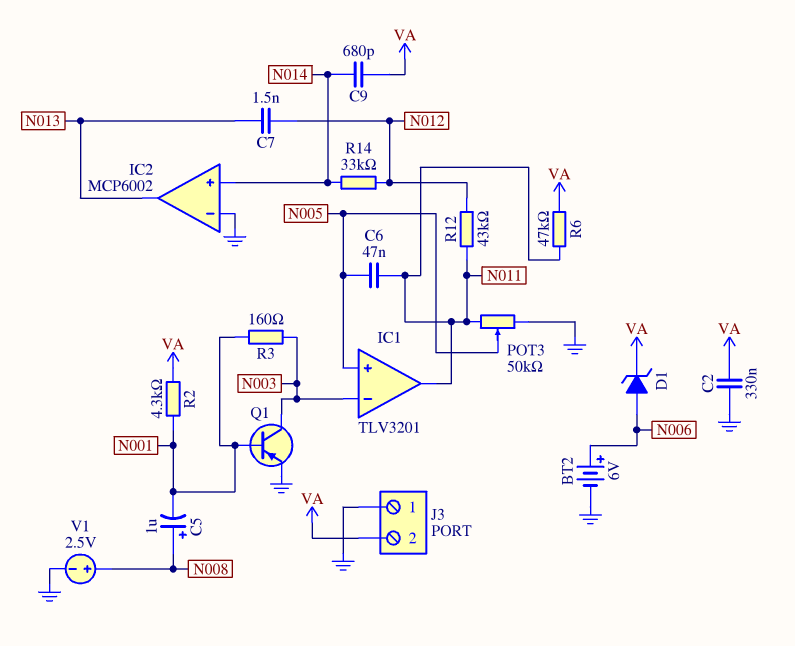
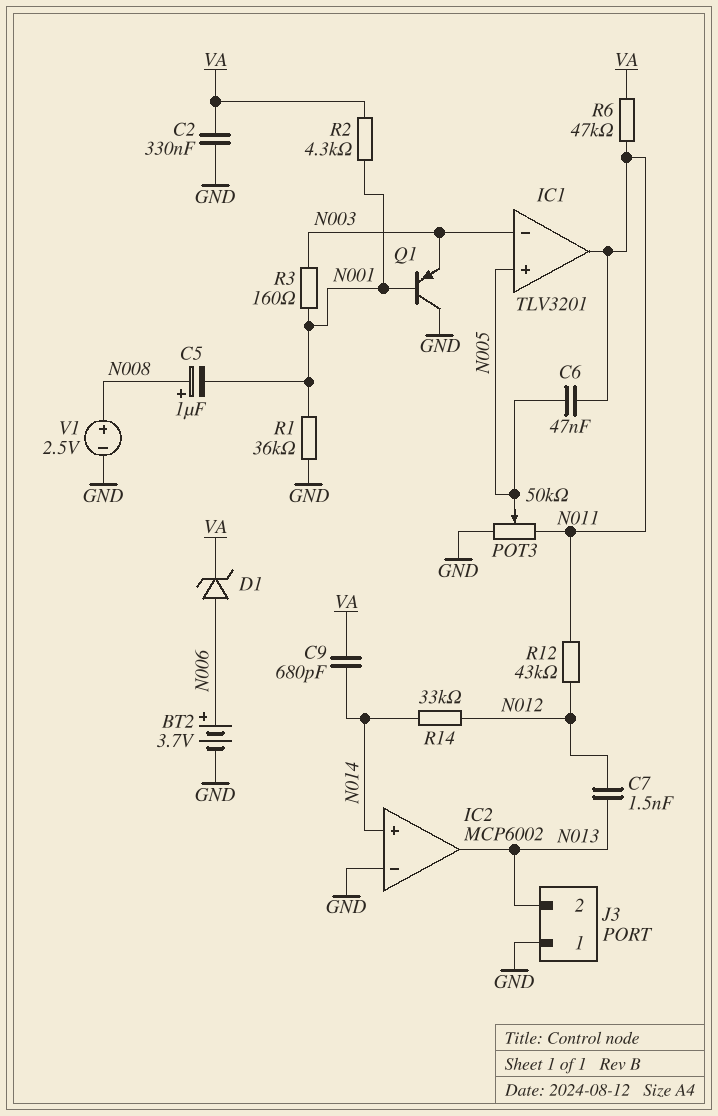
BT2: 6V (plus N006, minus GND) -> 3.7V (plus N006, minus GND)
J3 pin 2: VA -> N013
Q1: PNP (B N001, C N003, E GND) -> PNP (B N001, C GND, E N003)
R1: none -> 36k (GND, N001)

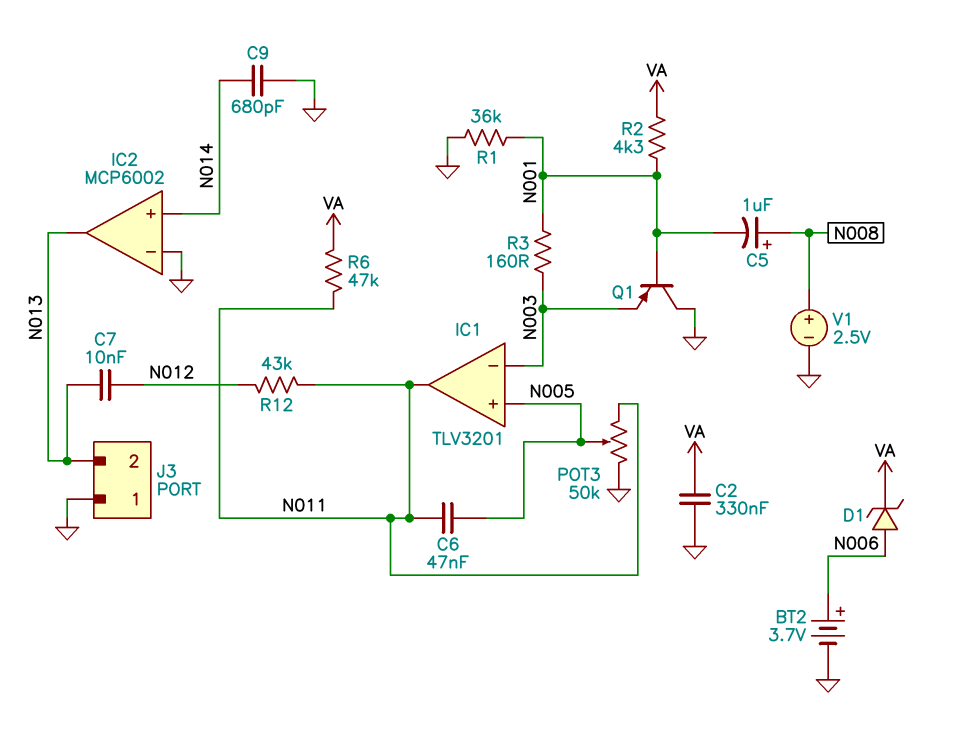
C7: 1.5nF (N012, N013) -> 10nF (N012, N013)
C9: 680pF (N014, VA) -> 680pF (GND, N014)
R14: 33k (N012, N014) -> none

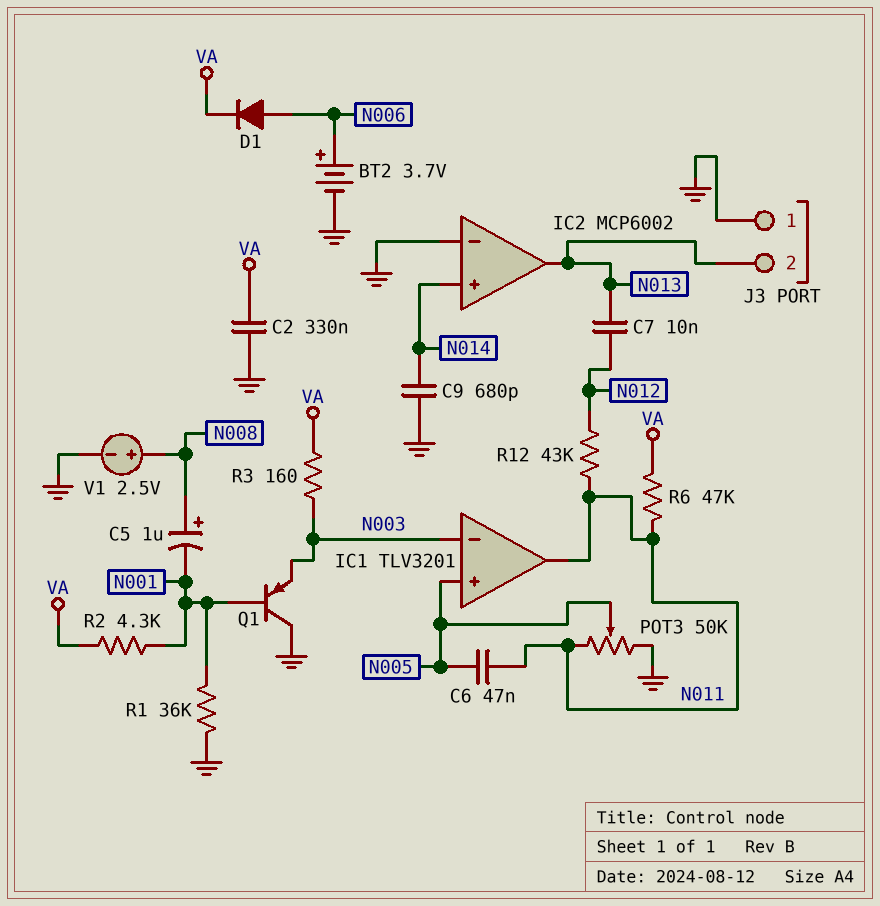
D1: zener (A N006, K VA) -> diode (A N006, K VA)
R3: 160 (N001, N003) -> 160 (N003, VA)

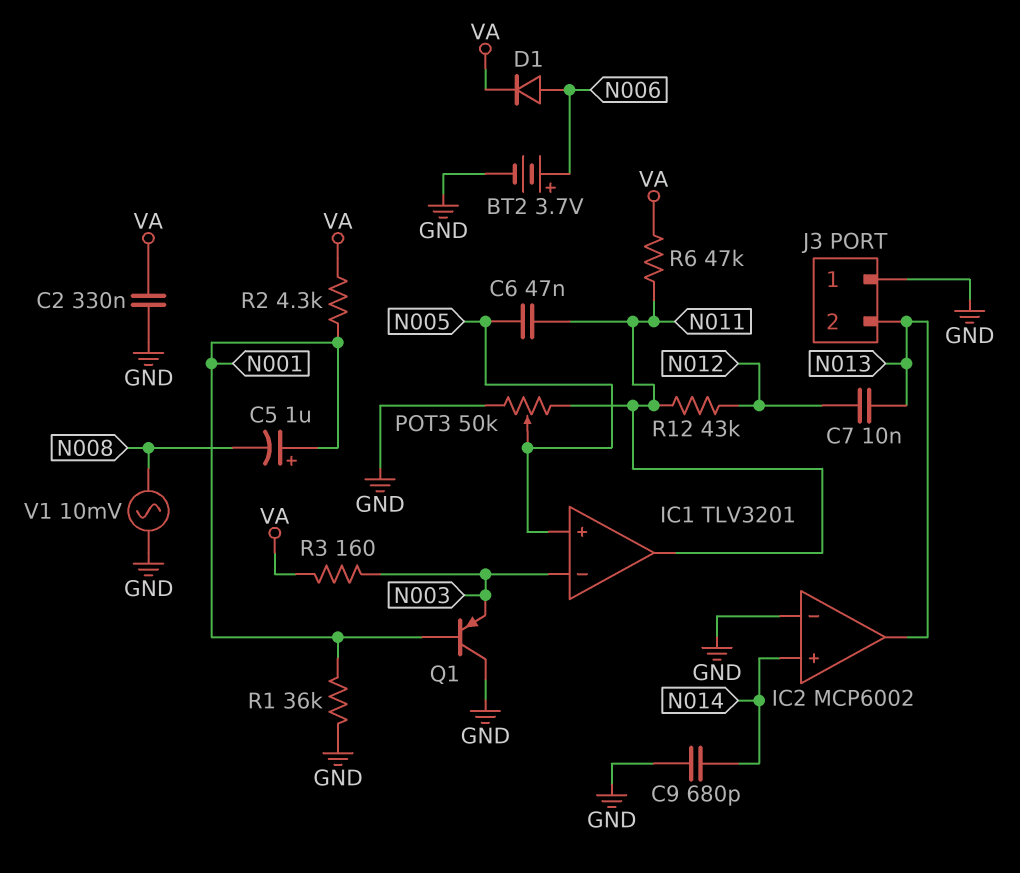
C5: 1uF (plus N008, minus N001) -> 1uF (plus N001, minus N008)
V1: 2.5V (plus N008, minus GND) -> AC 10mV (GND, N008)

